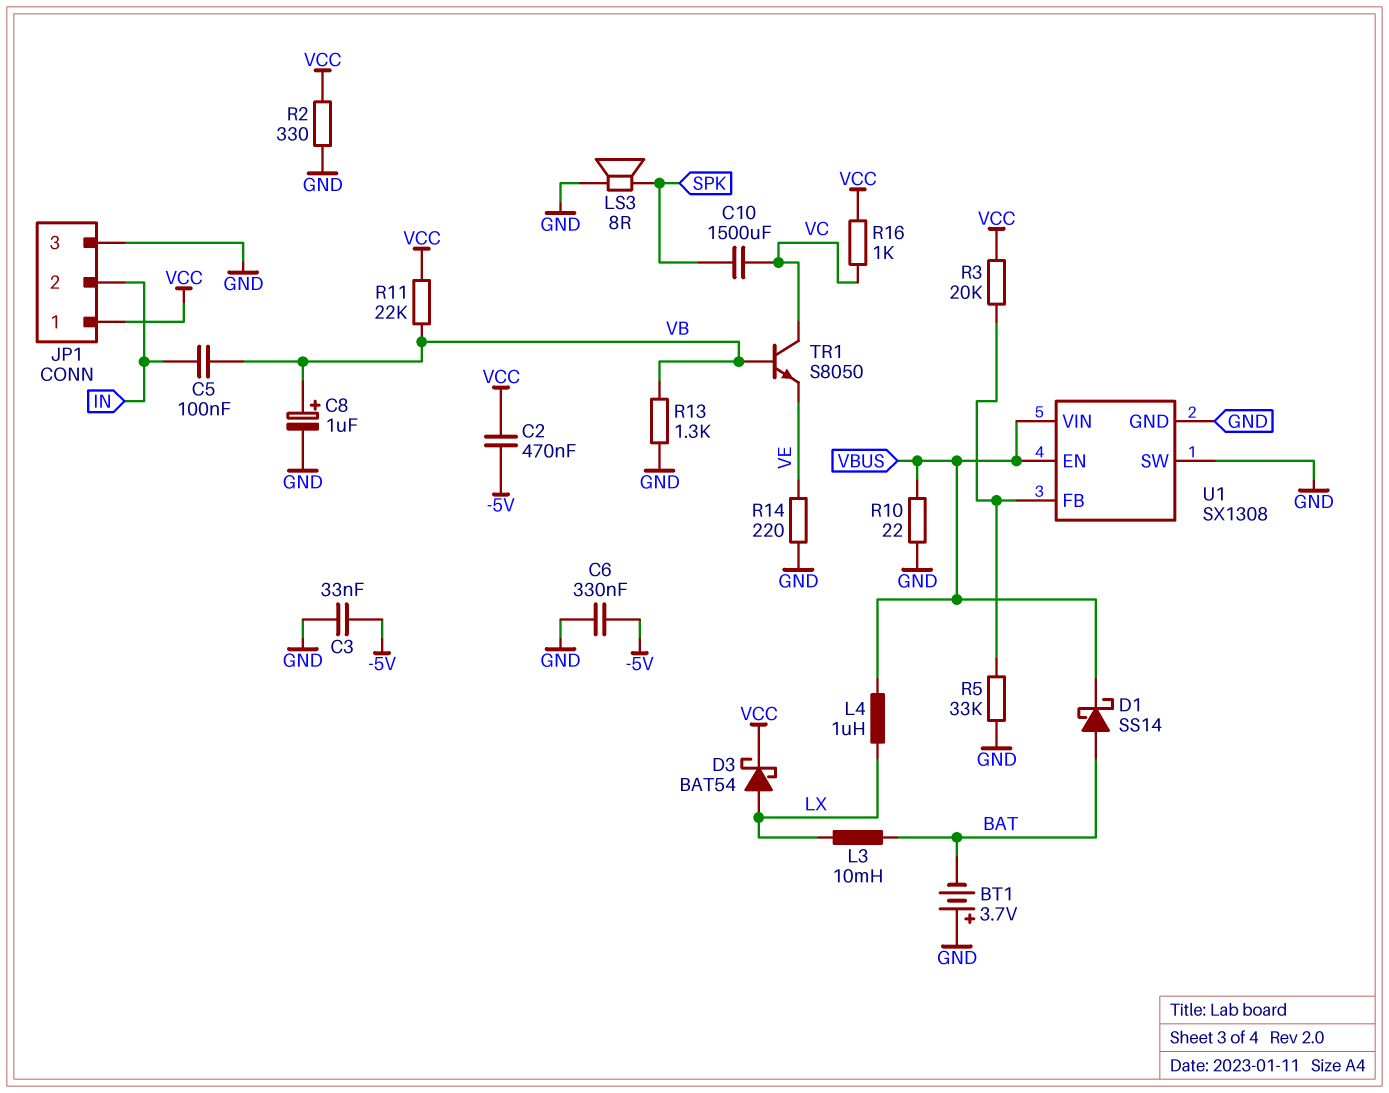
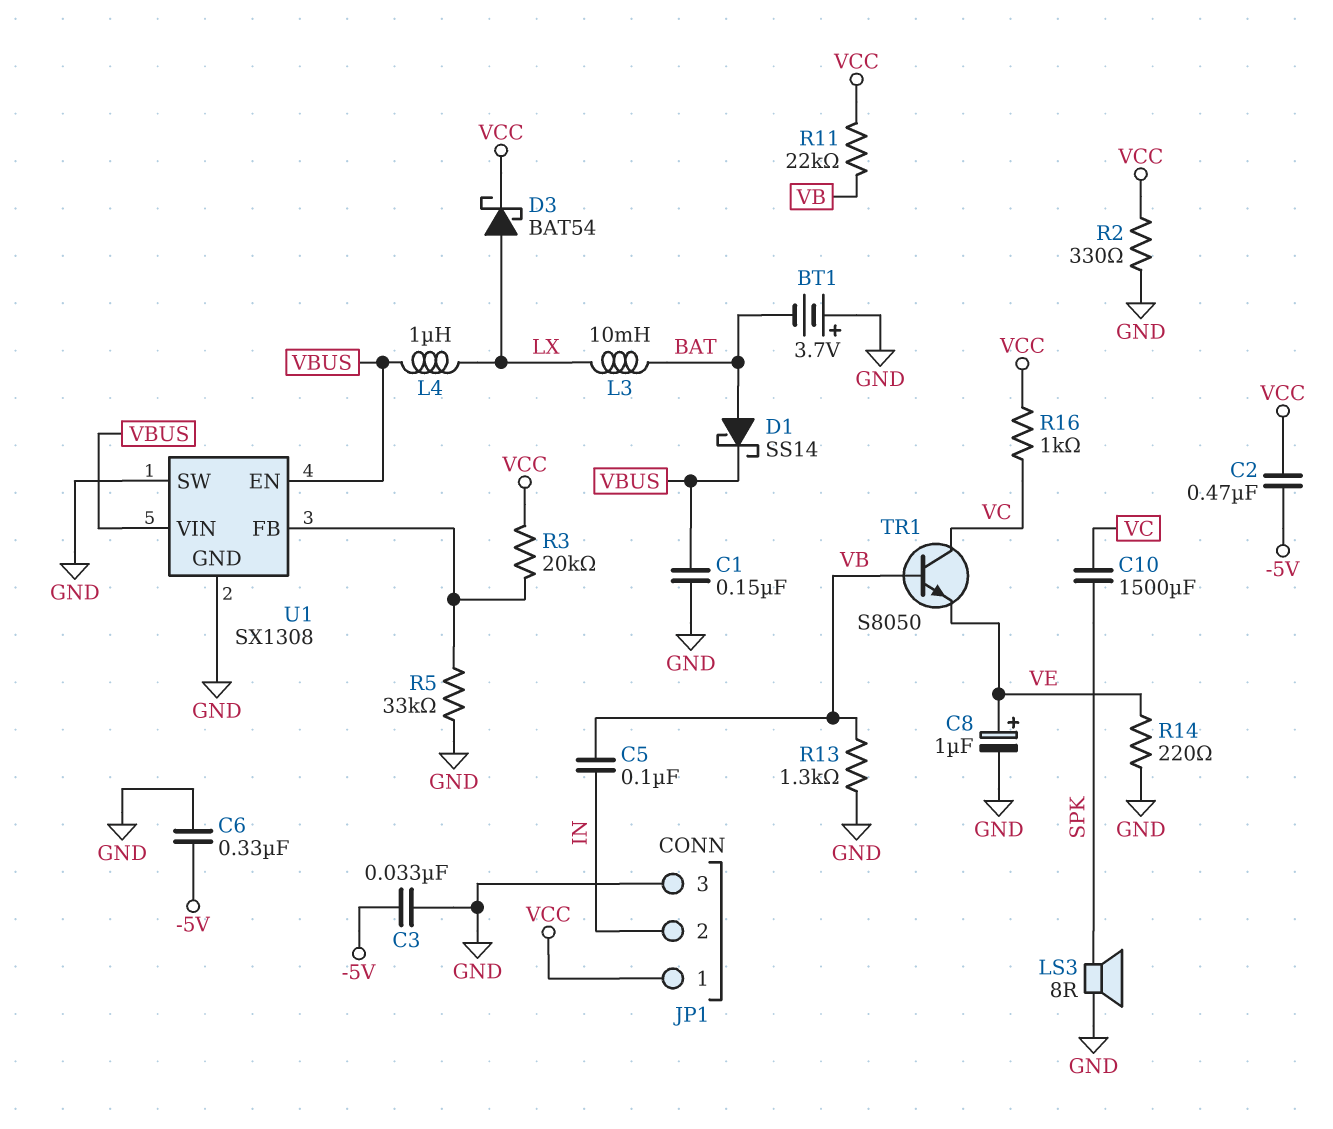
C1: none -> 150nF (GND, VBUS)
C8: 1uF (plus VB, minus GND) -> 1uF (plus VE, minus GND)
R10: 22 (GND, VBUS) -> none

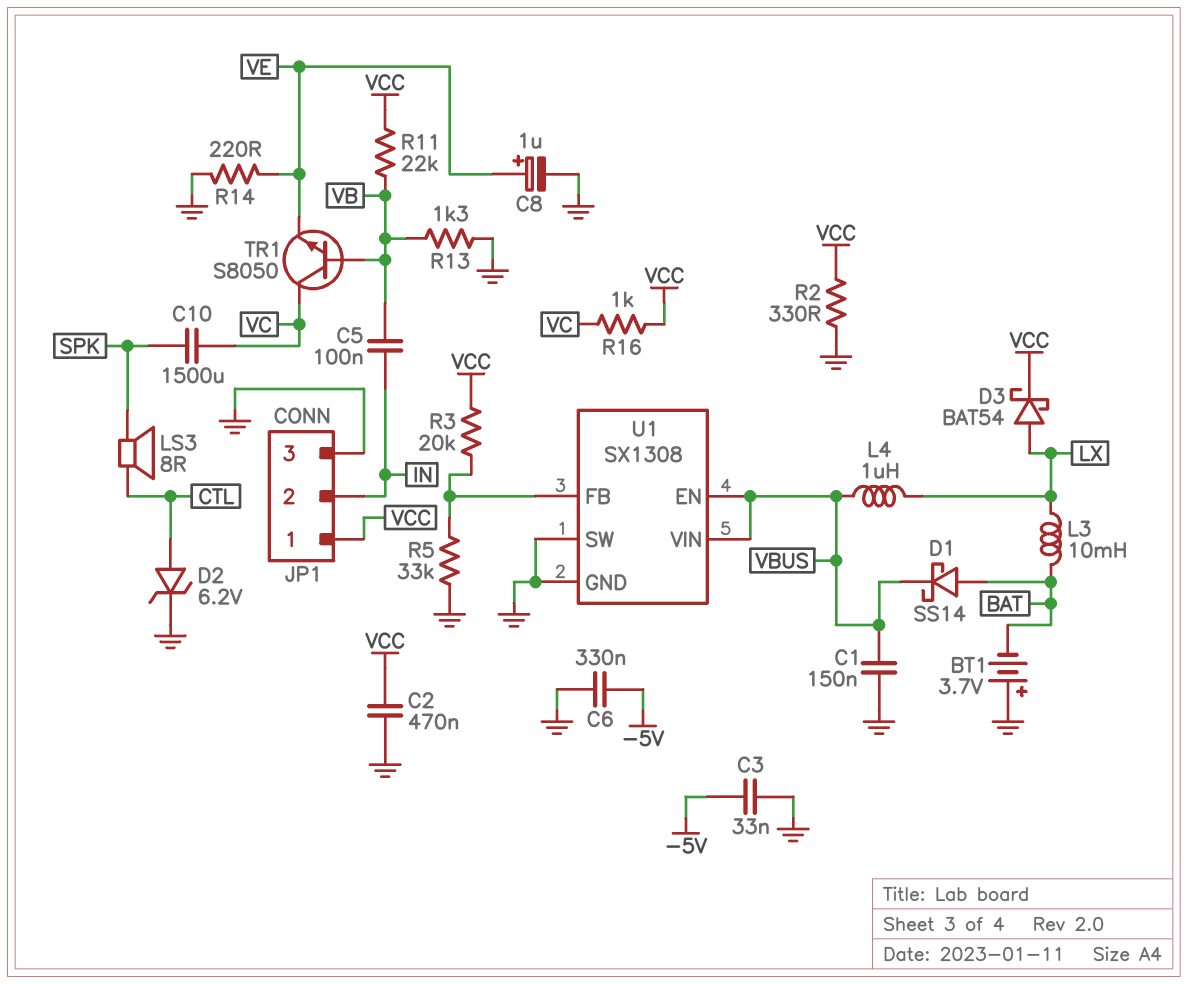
C2: 470nF (-5V, VCC) -> 470nF (GND, VCC)
D2: none -> zener 6.2V (A CTL, K GND)
LS3: speaker 8R (GND, SPK) -> speaker 8R (CTL, SPK)

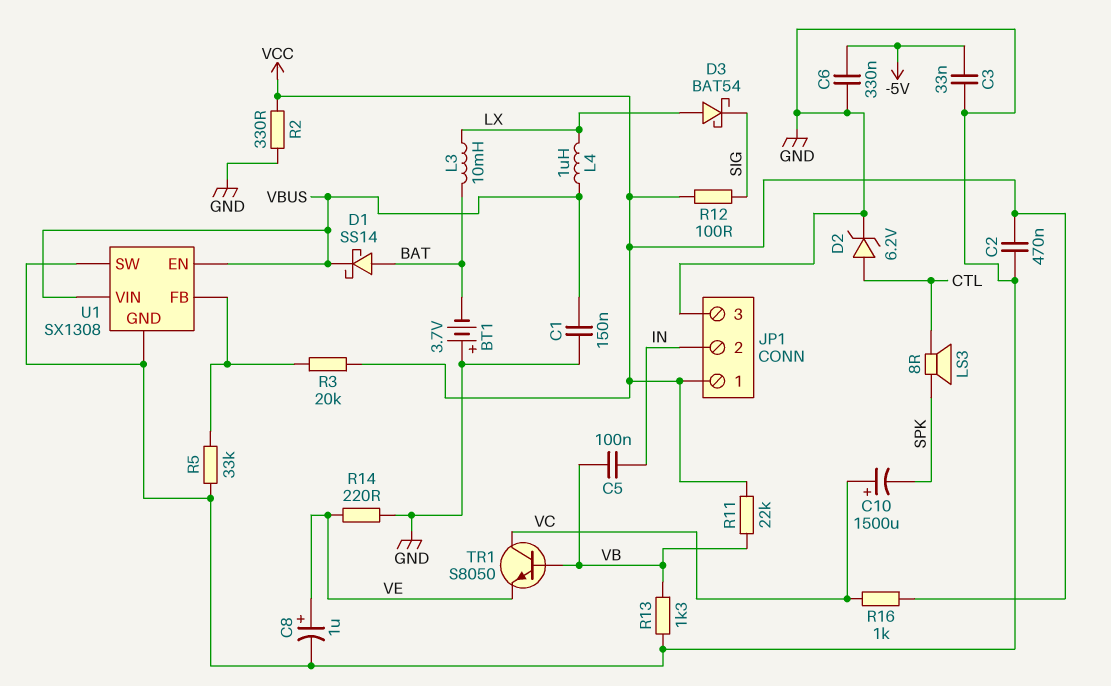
C10: 1500uF (SPK, VC) -> 1500uF (plus VC, minus SPK)
D3: schottky BAT54 (A LX, K VCC) -> schottky BAT54 (A LX, K SIG)
R12: none -> 100 (SIG, VCC)

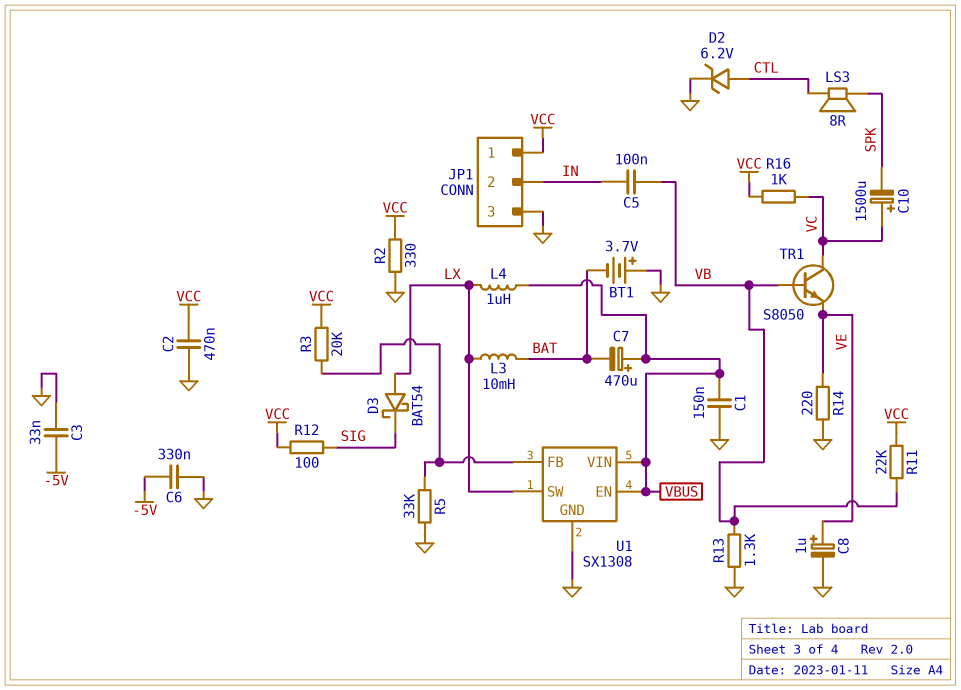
C7: none -> 470uF (plus VBUS, minus BAT)
D1: schottky SS14 (A BAT, K VBUS) -> none
U1 pin SW: GND -> LX

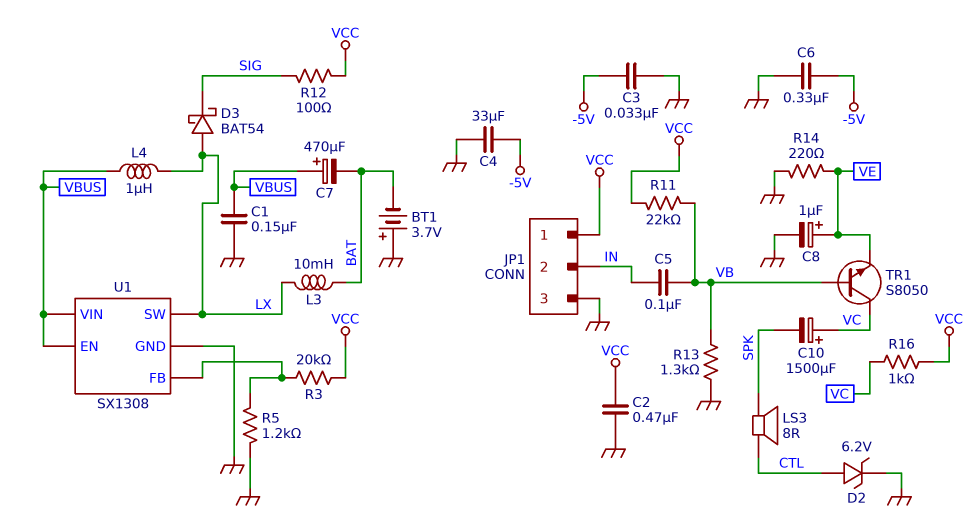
C4: none -> 33uF (-5V, GND)
R2: 330 (GND, VCC) -> none
R5: 33k (GND, U1/FB) -> 1.2k (GND, U1/FB)

